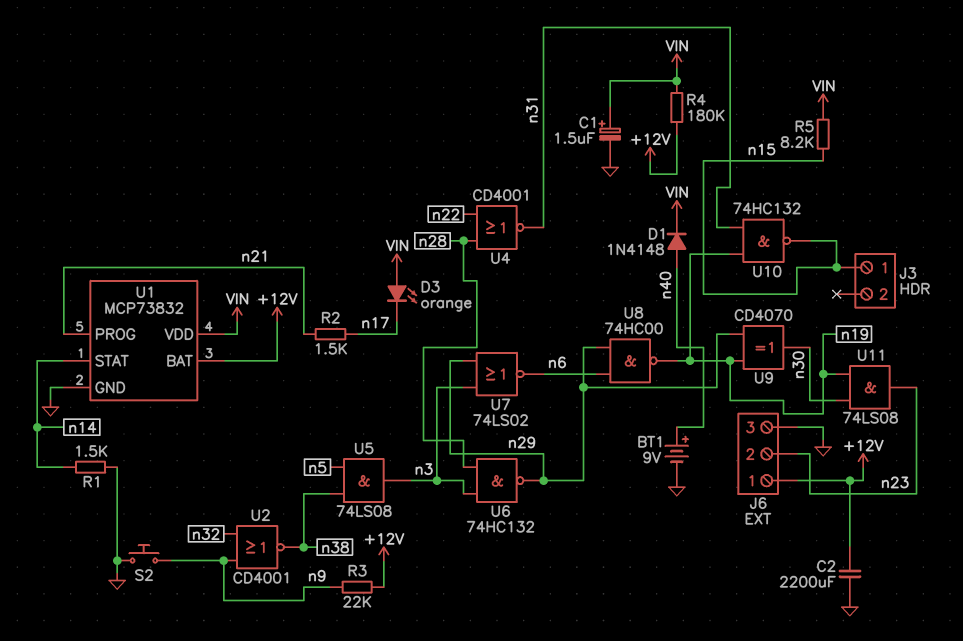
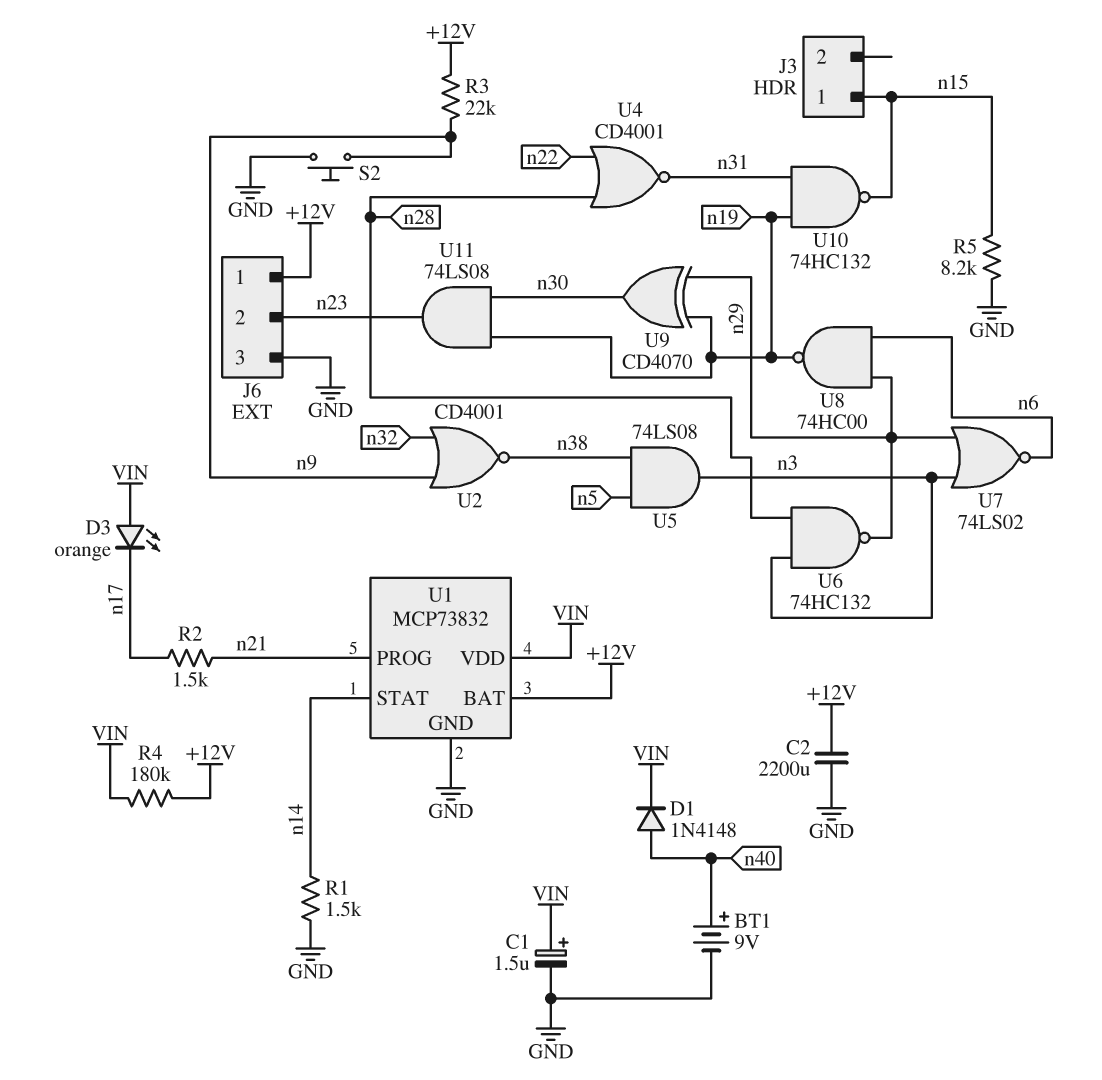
R5: 8.2k (VIN, n15) -> 8.2k (GND, n15)

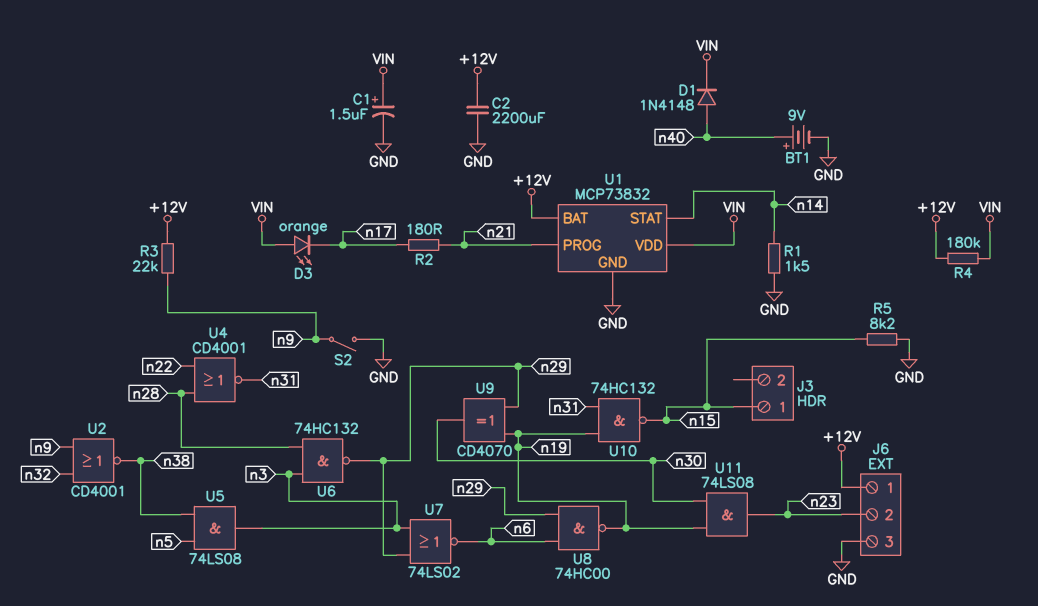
R2: 1.5k (n17, n21) -> 180 (n17, n21)
S2: button (GND, n9) -> switch (GND, n9)

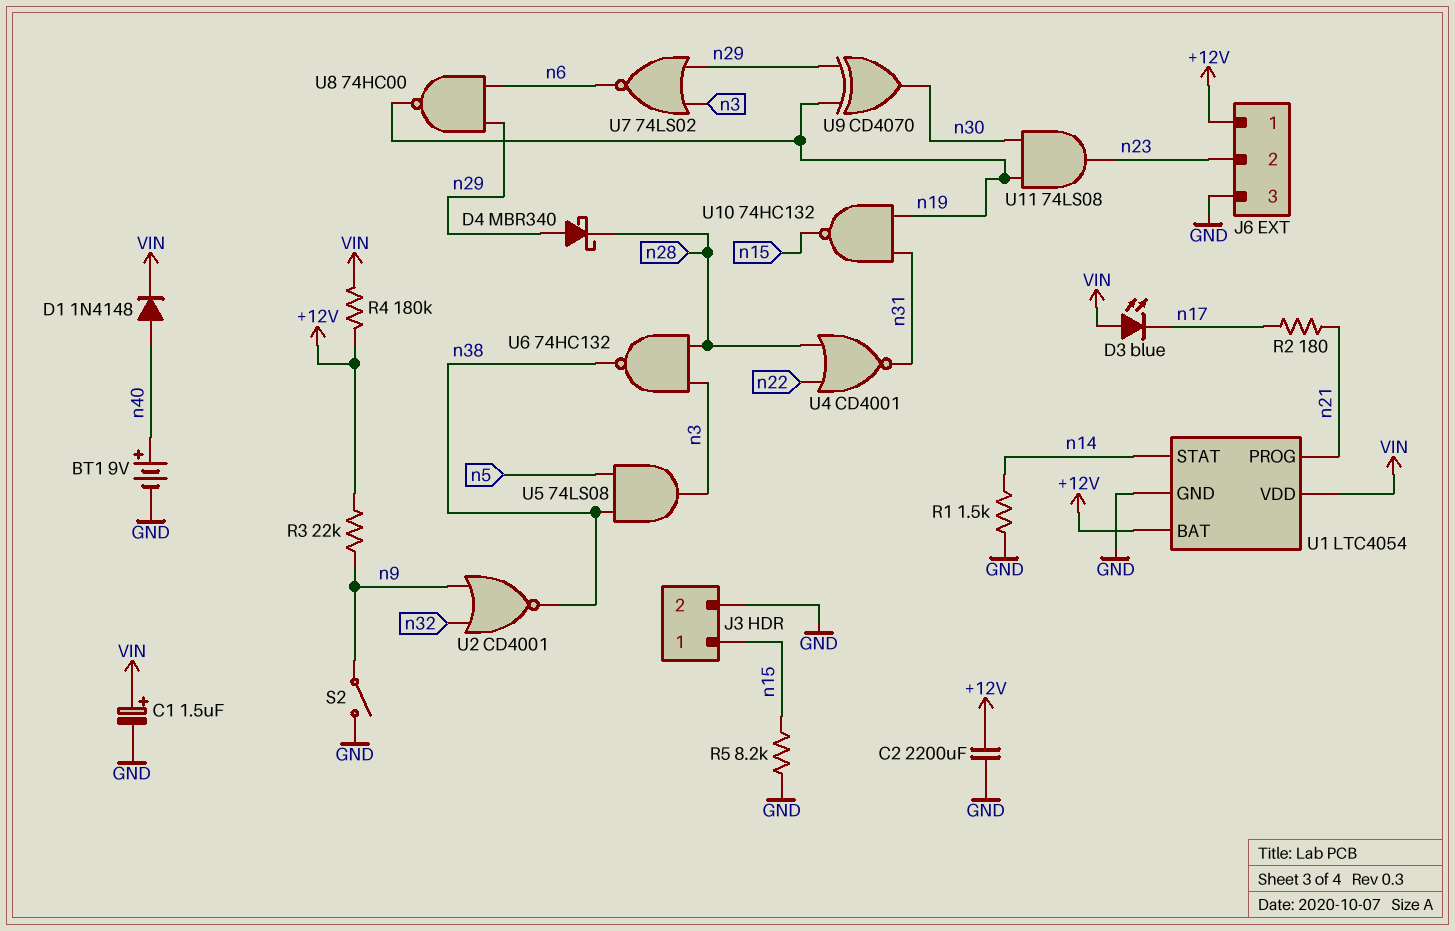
D3: LED orange (A VIN, K n17) -> LED blue (A VIN, K n17)
D4: none -> schottky MBR340 (A n29, K n28)
J3 pin 2: none -> GND
U1: MCP73832 -> LTC4054
U6: NAND 74HC132 (in n3, in n28, out n29) -> NAND 74HC132 (in n3, in n28, out n38)

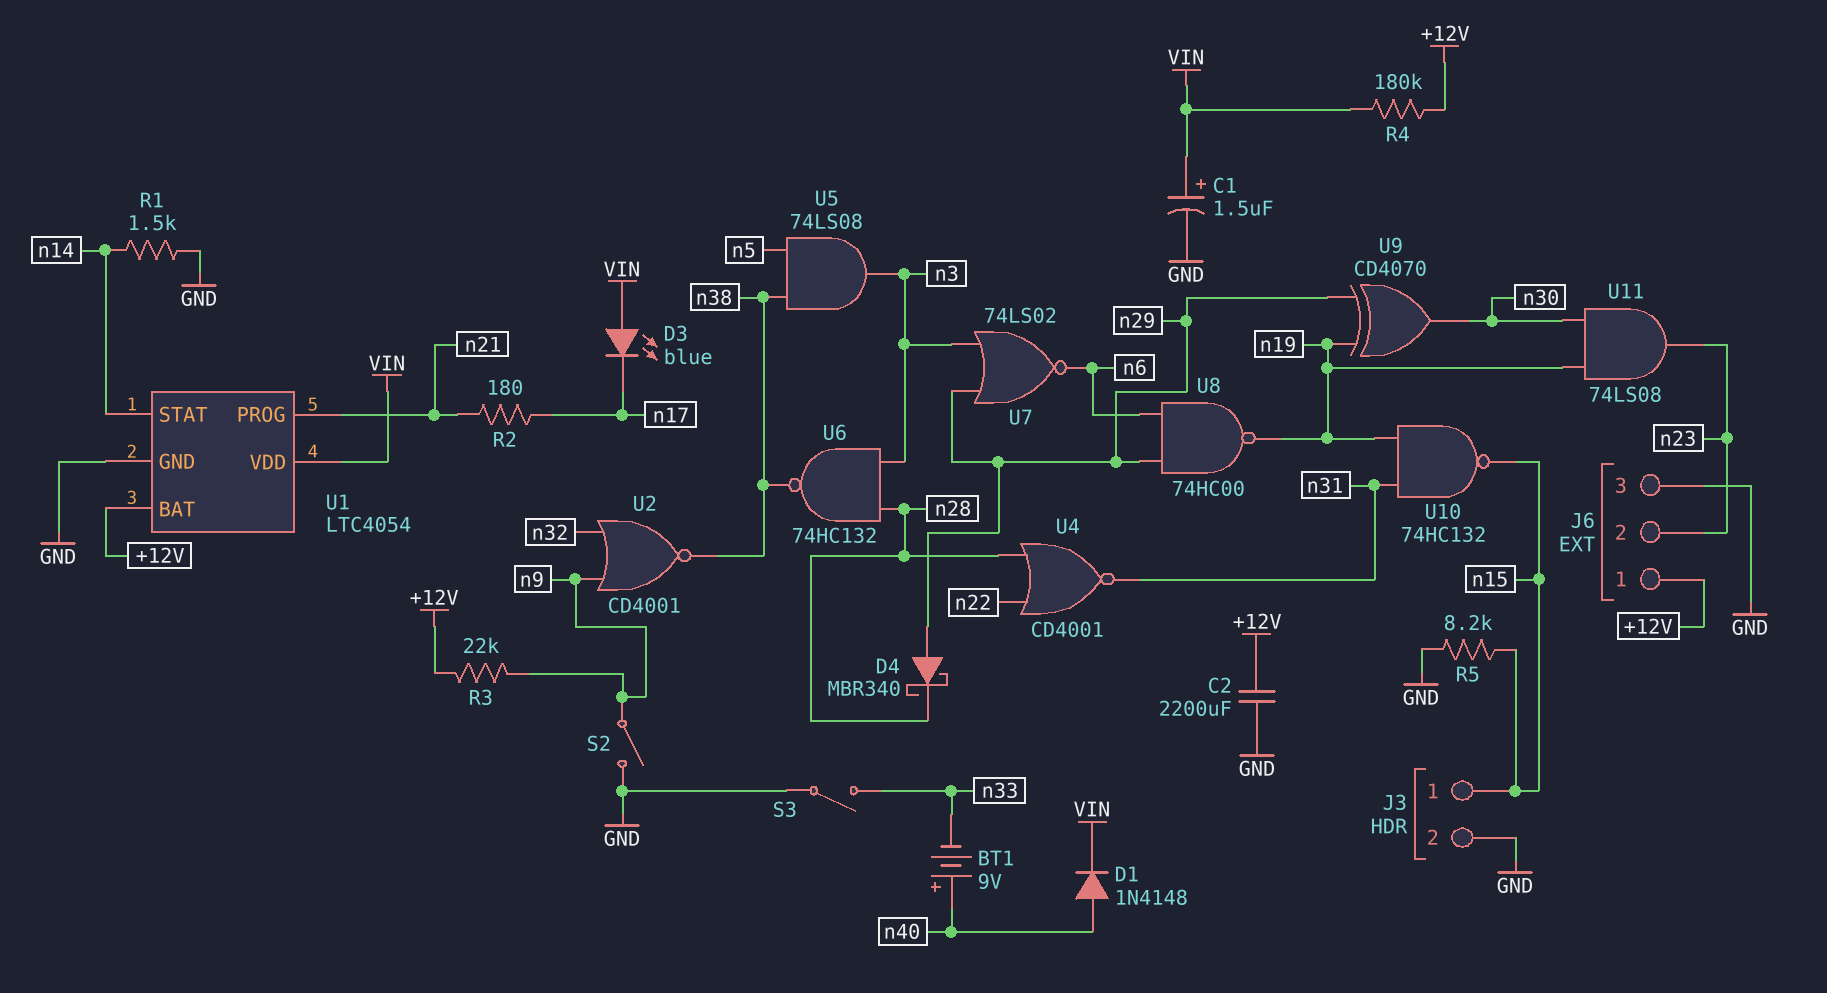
BT1: 9V (plus n40, minus GND) -> 9V (plus n40, minus n33)
S3: none -> switch (GND, n33)

